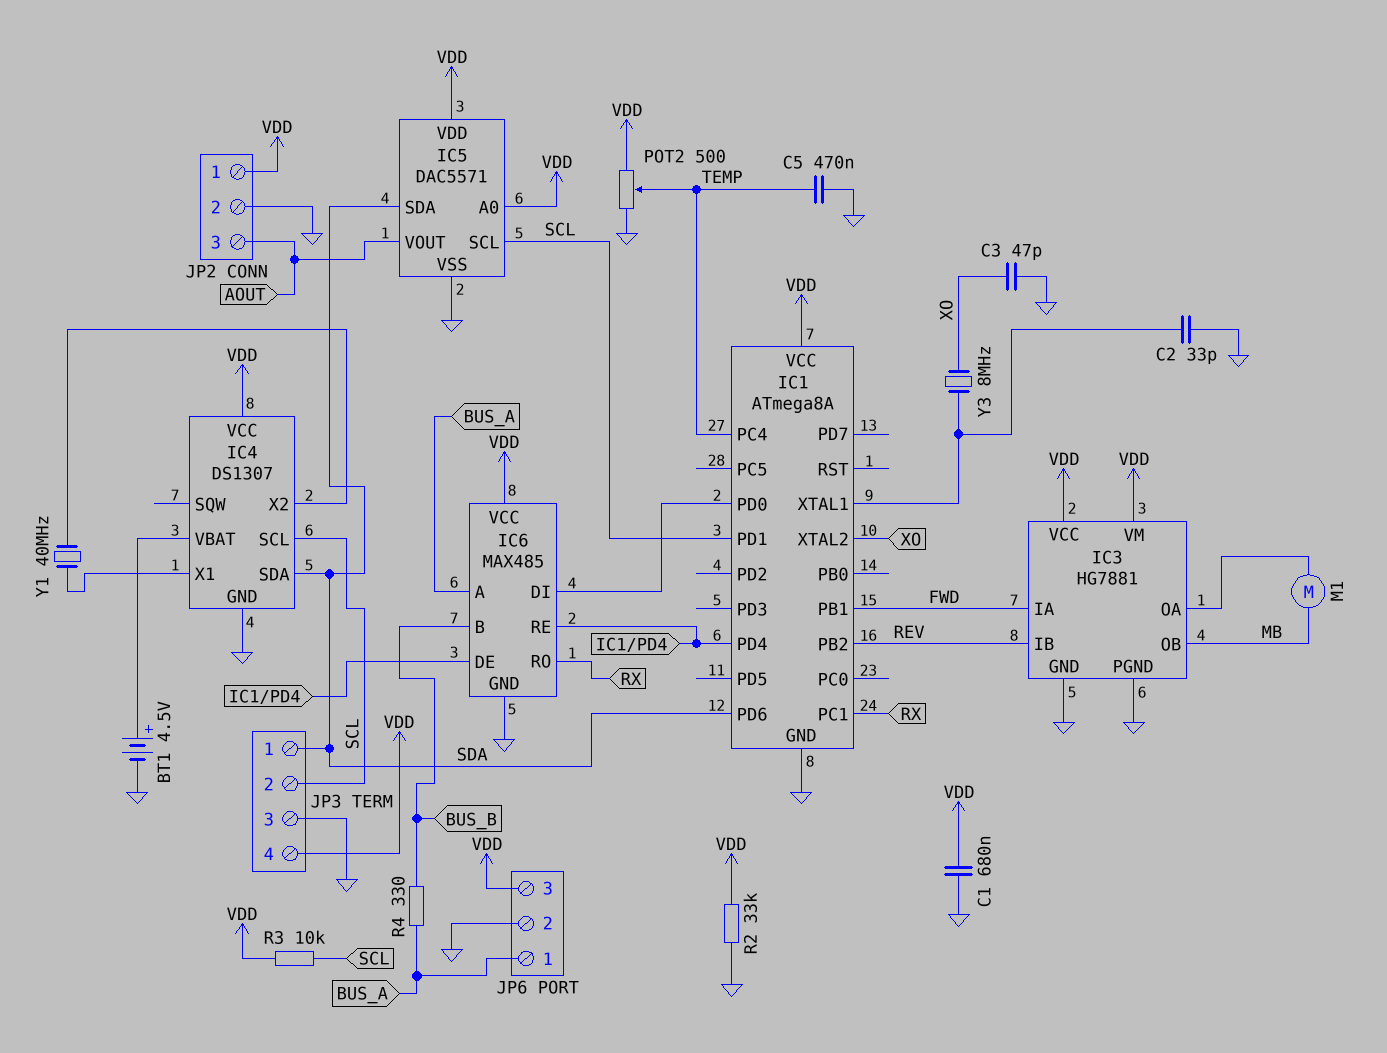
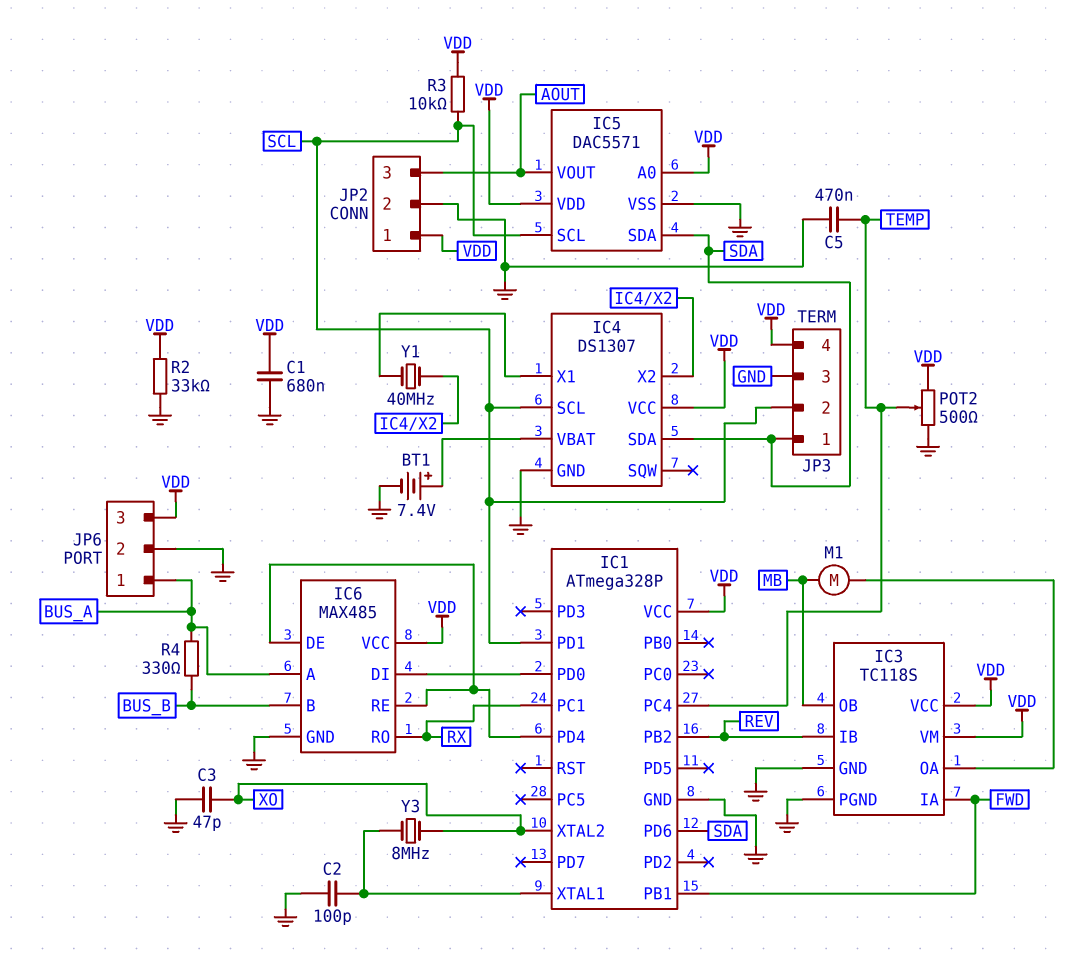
BT1: 4.5V (plus IC4/VBAT, minus GND) -> 7.4V (plus IC4/VBAT, minus GND)
C2: 33pF (GND, IC1/XTAL1) -> 100pF (GND, IC1/XTAL1)
IC1: ATmega8A -> ATmega328P
IC3: HG7881 -> TC118S

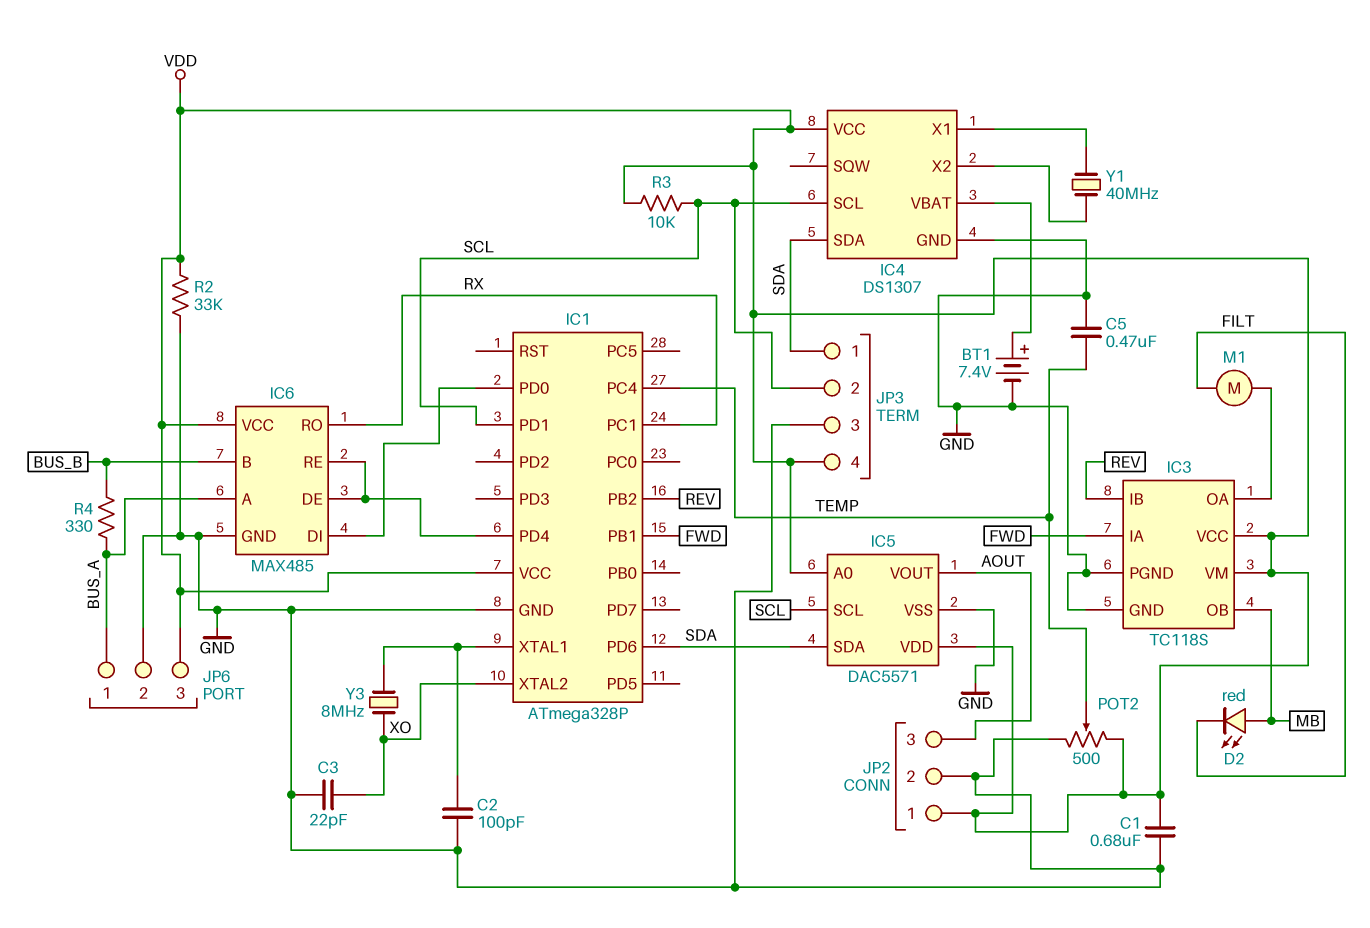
C3: 47pF (GND, XO) -> 22pF (GND, XO)
D2: none -> LED red (A MB, K FILT)
M1: motor (IC3/OA, MB) -> motor (FILT, IC3/OA)

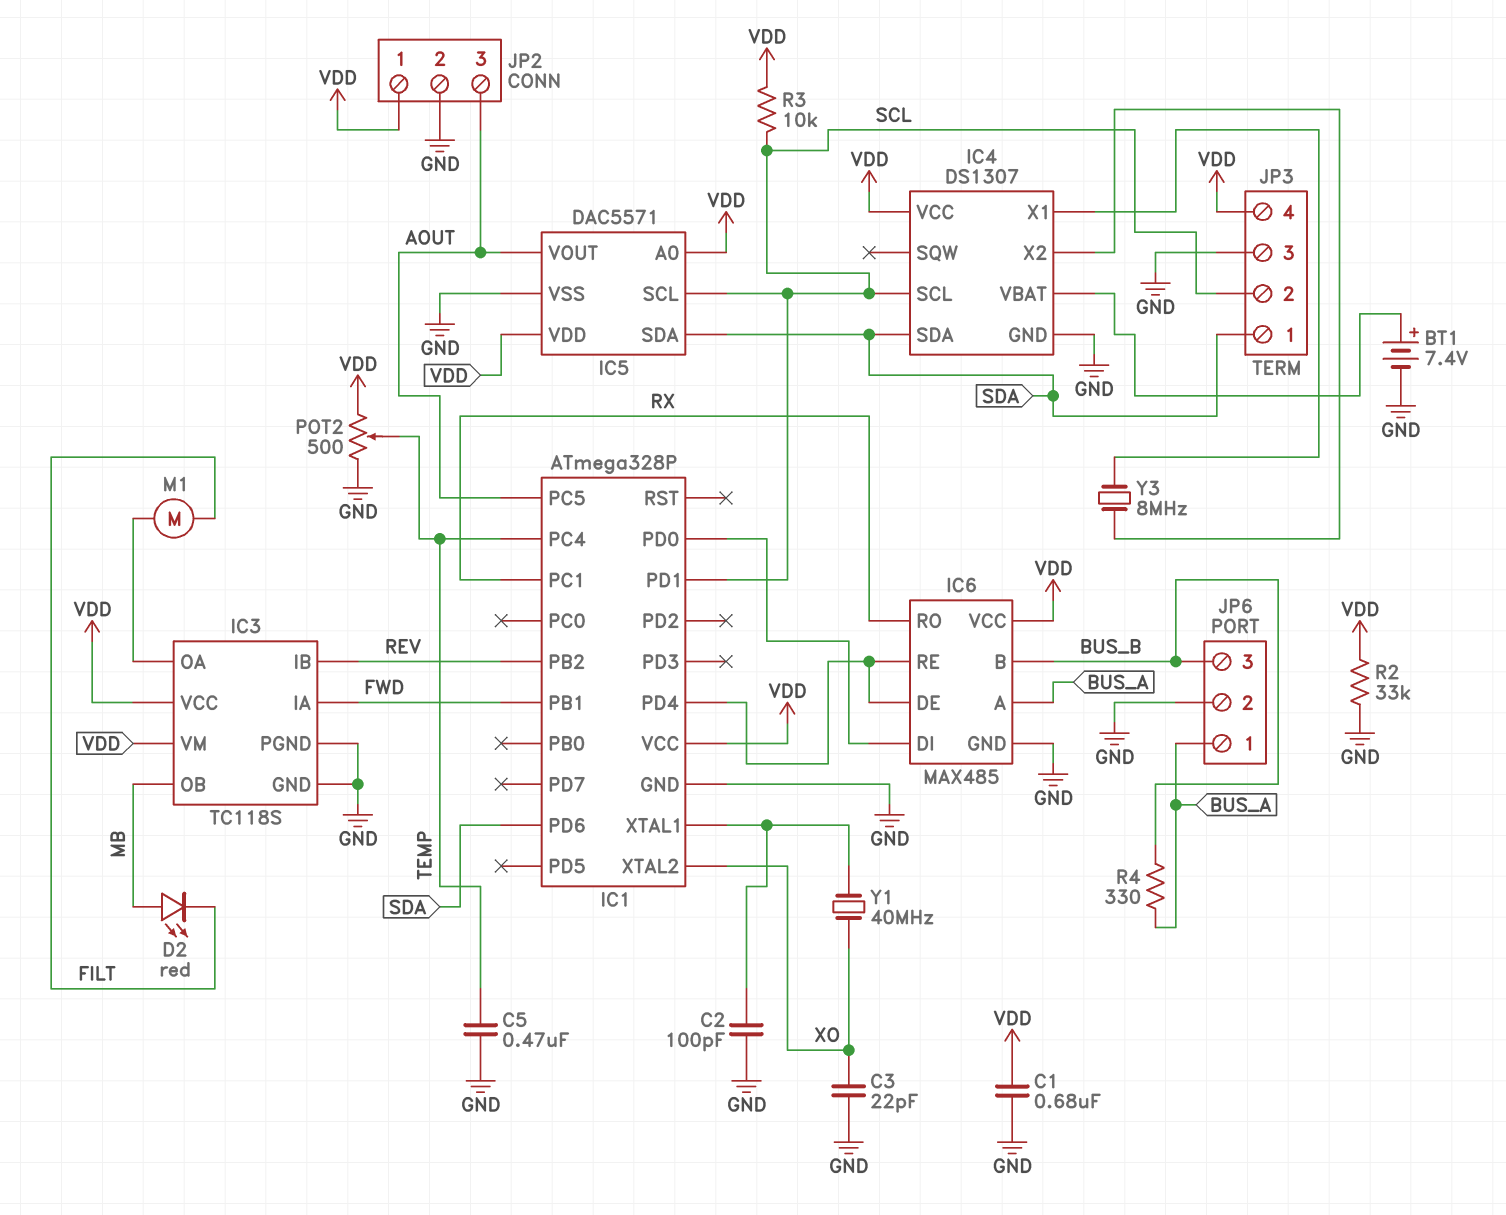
IC1 pin PC5: none -> AOUT
JP6 pin 3: VDD -> BUS_B
Y1: 40MHz (IC4/X1, IC4/X2) -> 40MHz (IC1/XTAL1, XO)
Y3: 8MHz (IC1/XTAL1, XO) -> 8MHz (IC4/X1, IC4/X2)

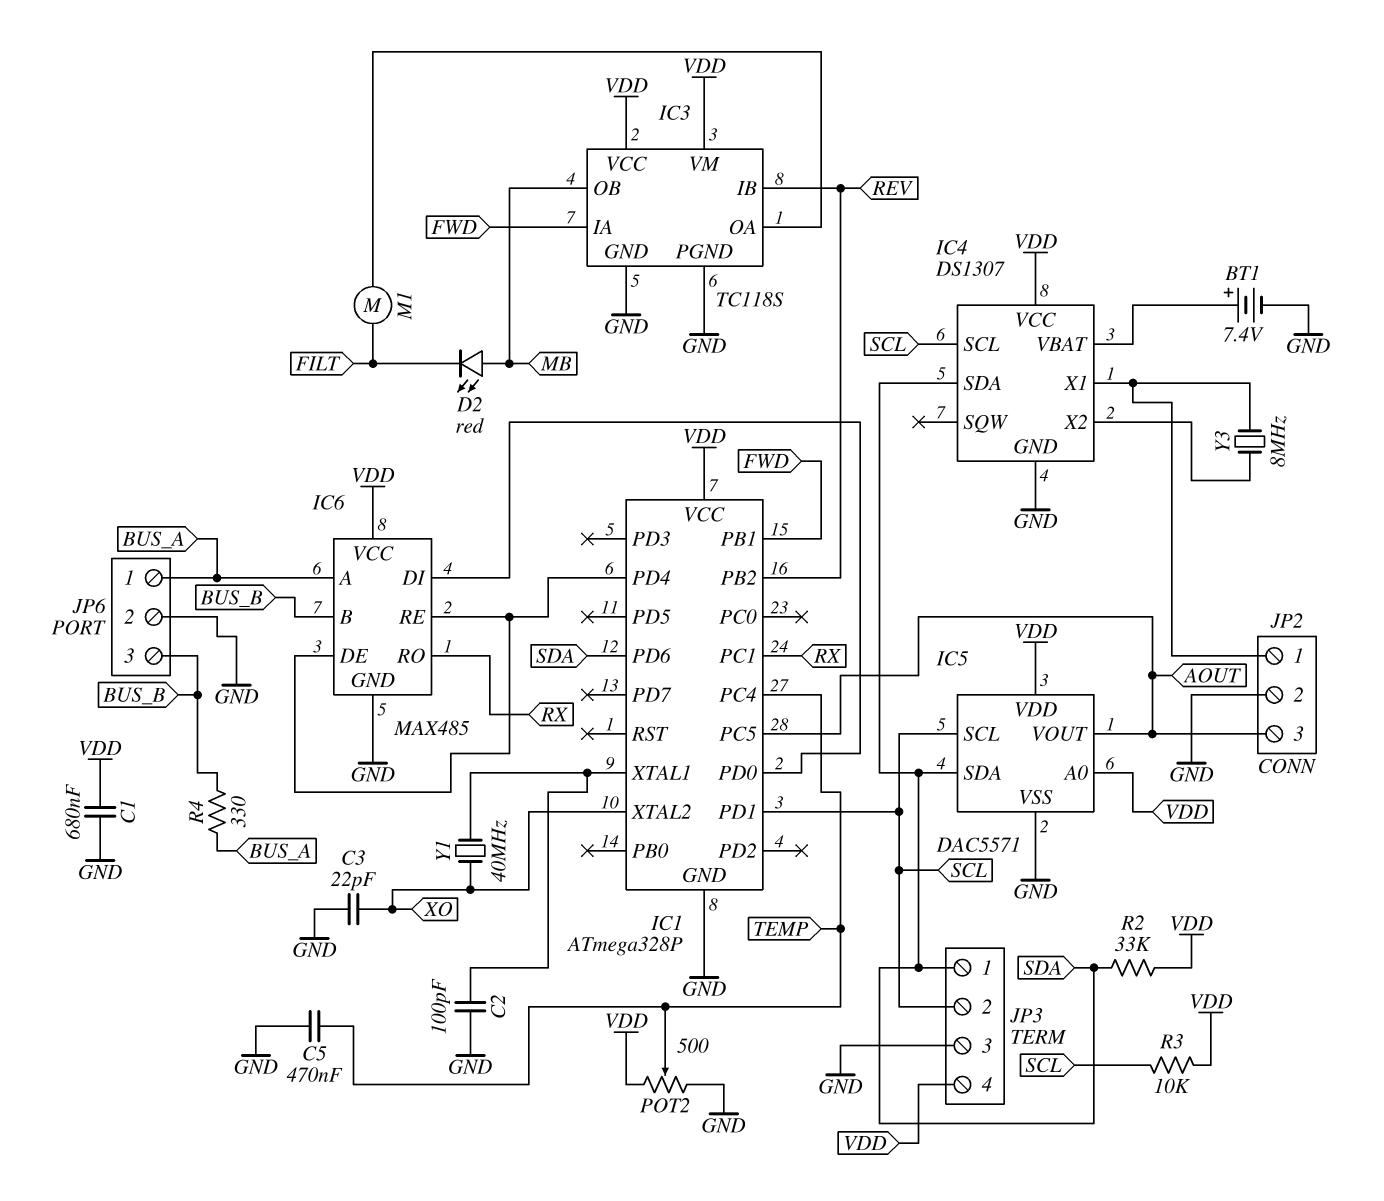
JP2 pin 1: VDD -> IC4/X1
R2: 33k (GND, VDD) -> 33k (SDA, VDD)

